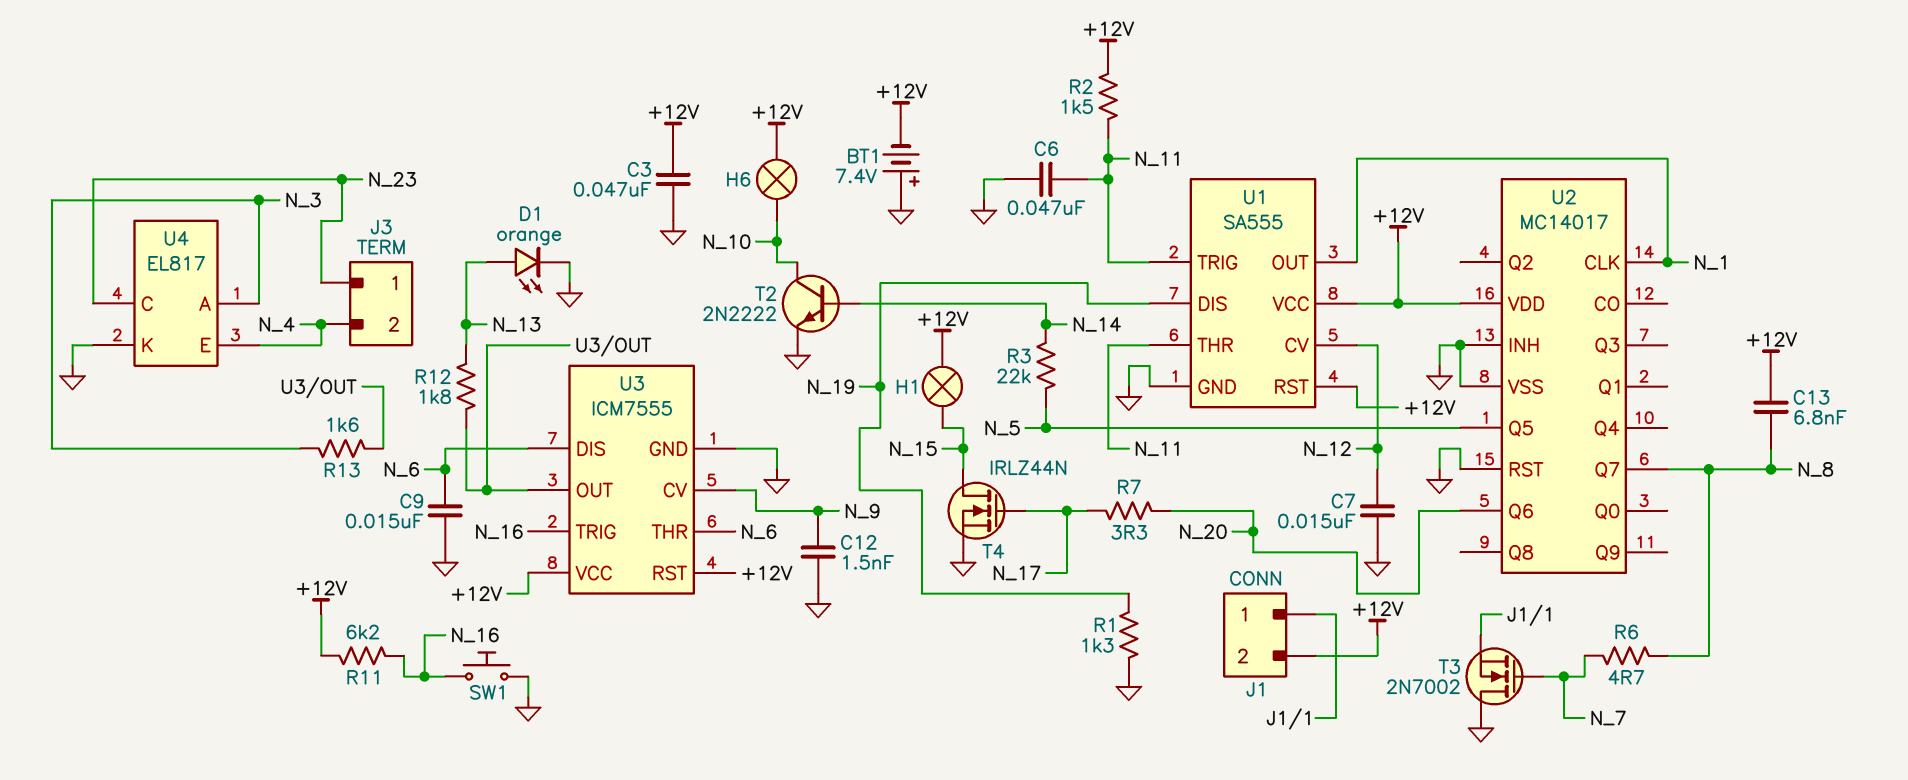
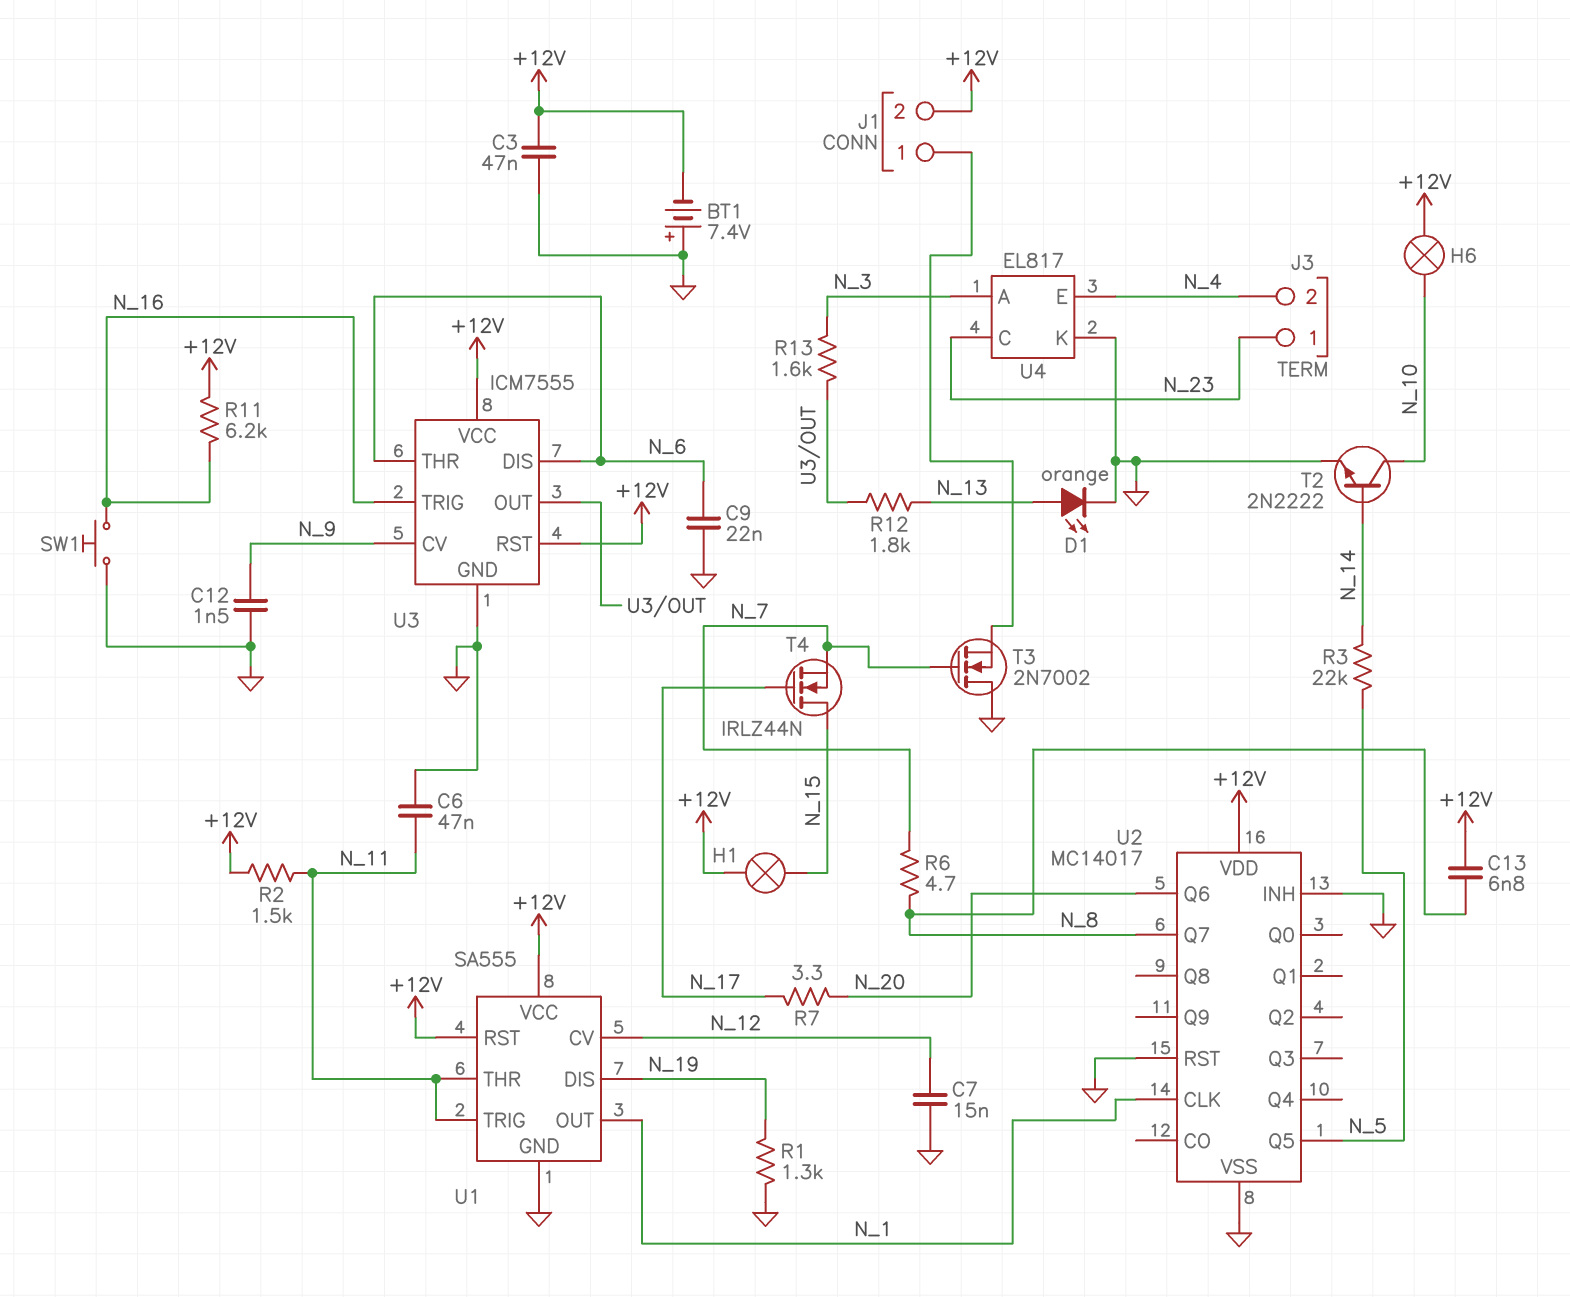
C9: 15nF (GND, N_6) -> 22nF (GND, N_6)
T4: NMOS IRLZ44N (G N_17, D N_15, S GND) -> NMOS IRLZ44N (G N_17, D N_15, S N_7)

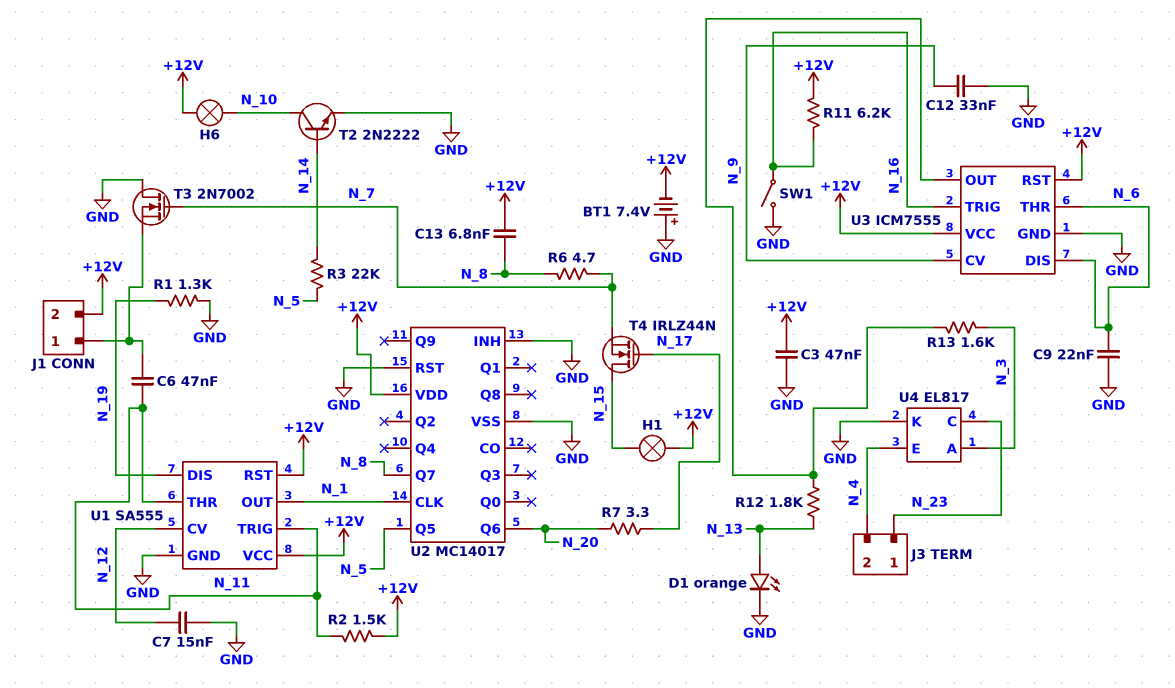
C6: 47nF (GND, N_11) -> 47nF (J1/1, N_11)
C12: 1.5nF (GND, N_9) -> 33nF (GND, N_9)
SW1: button (GND, N_16) -> switch (GND, N_16)

